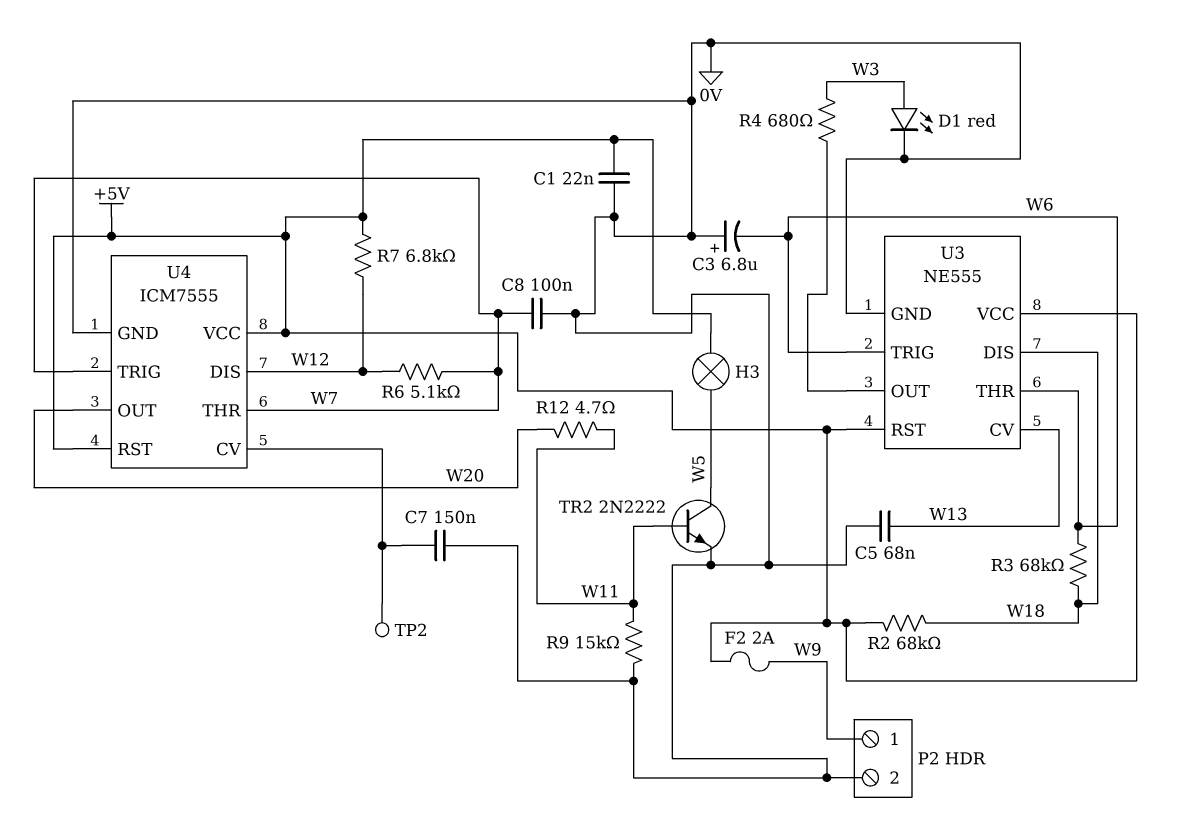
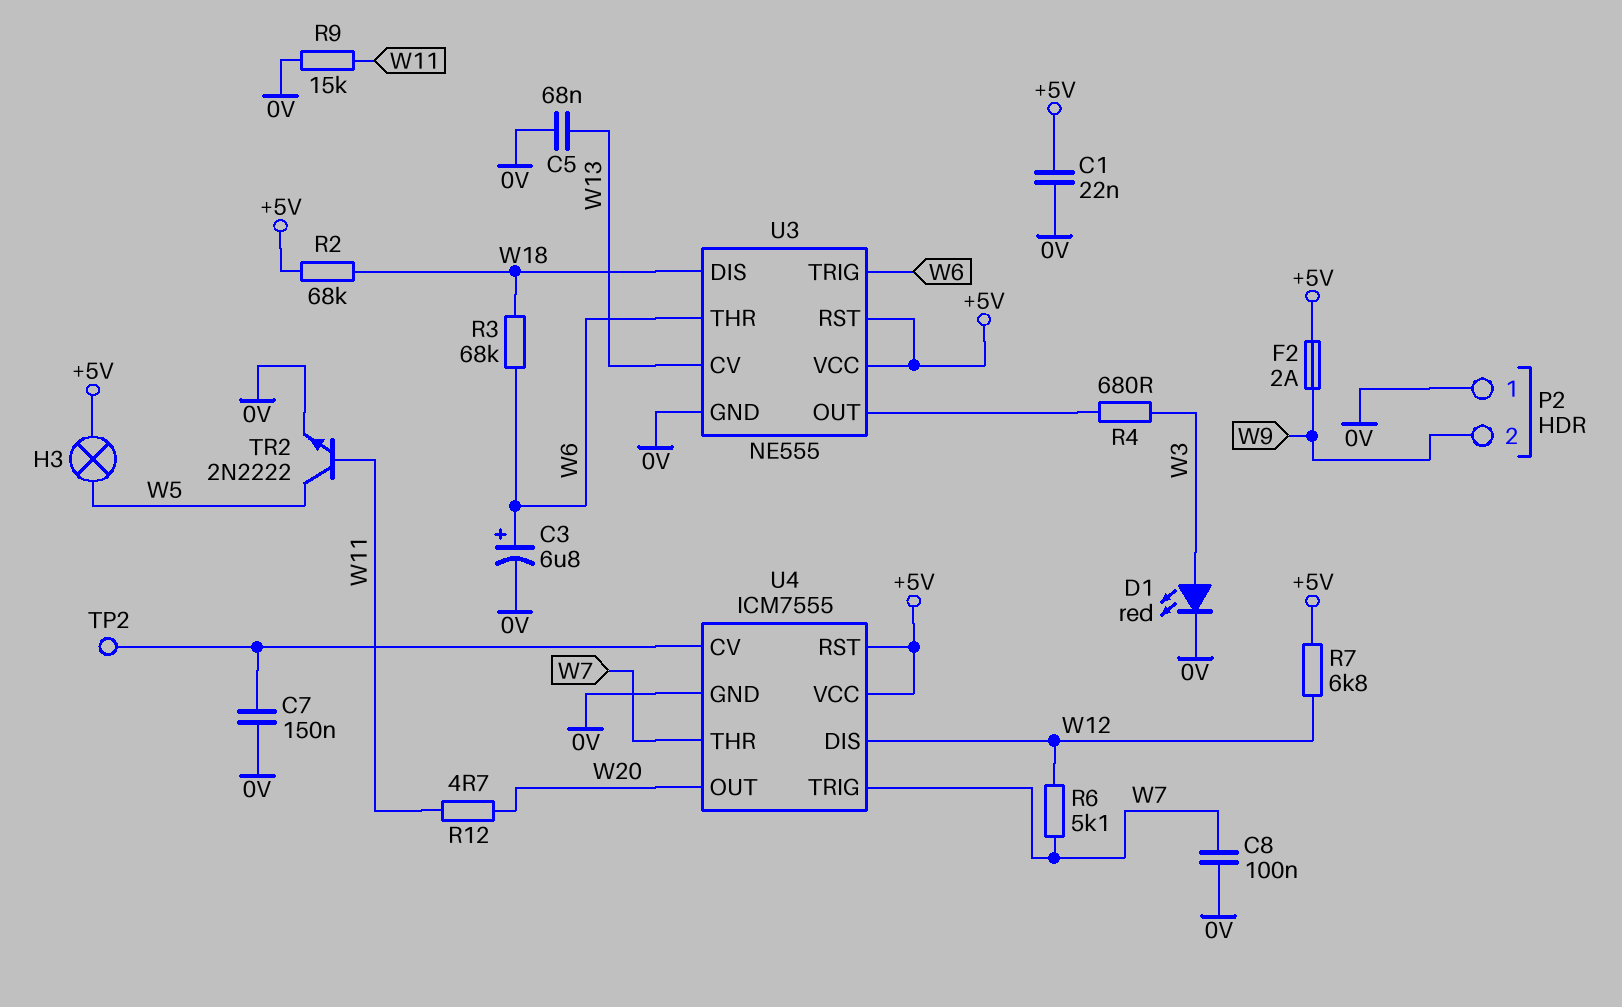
C3: 6.8uF (plus 0V, minus W6) -> 6.8uF (plus W6, minus 0V)
P2 pin 1: W9 -> 0V
P2 pin 2: 0V -> W9

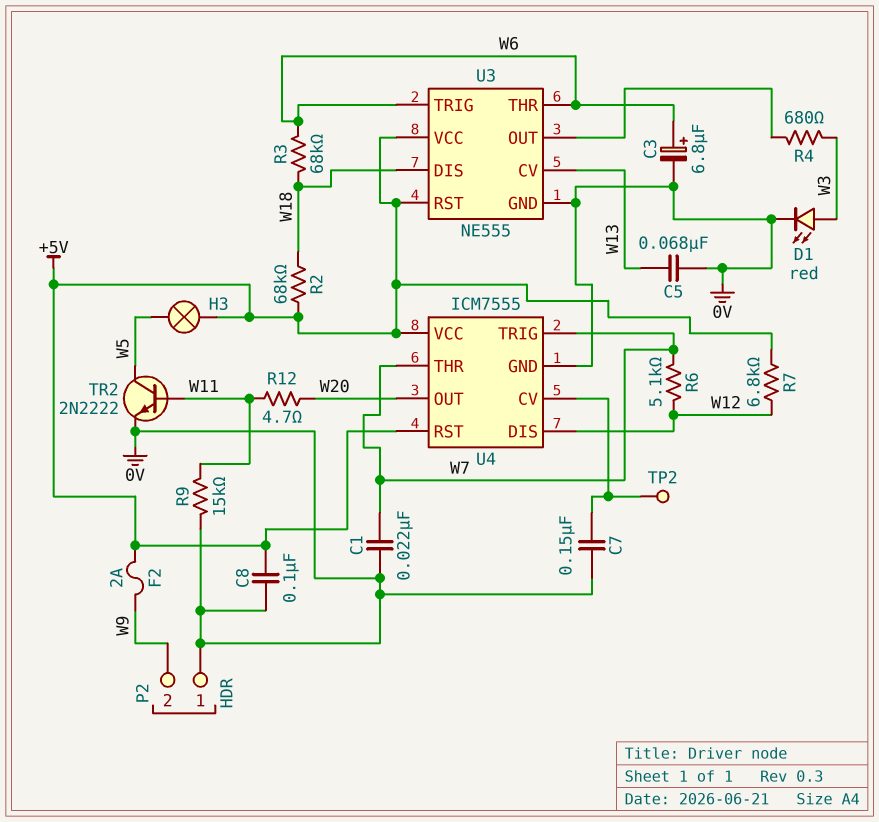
C1: 22nF (+5V, 0V) -> 22nF (0V, W7)
C8: 100nF (0V, W7) -> 100nF (+5V, 0V)

